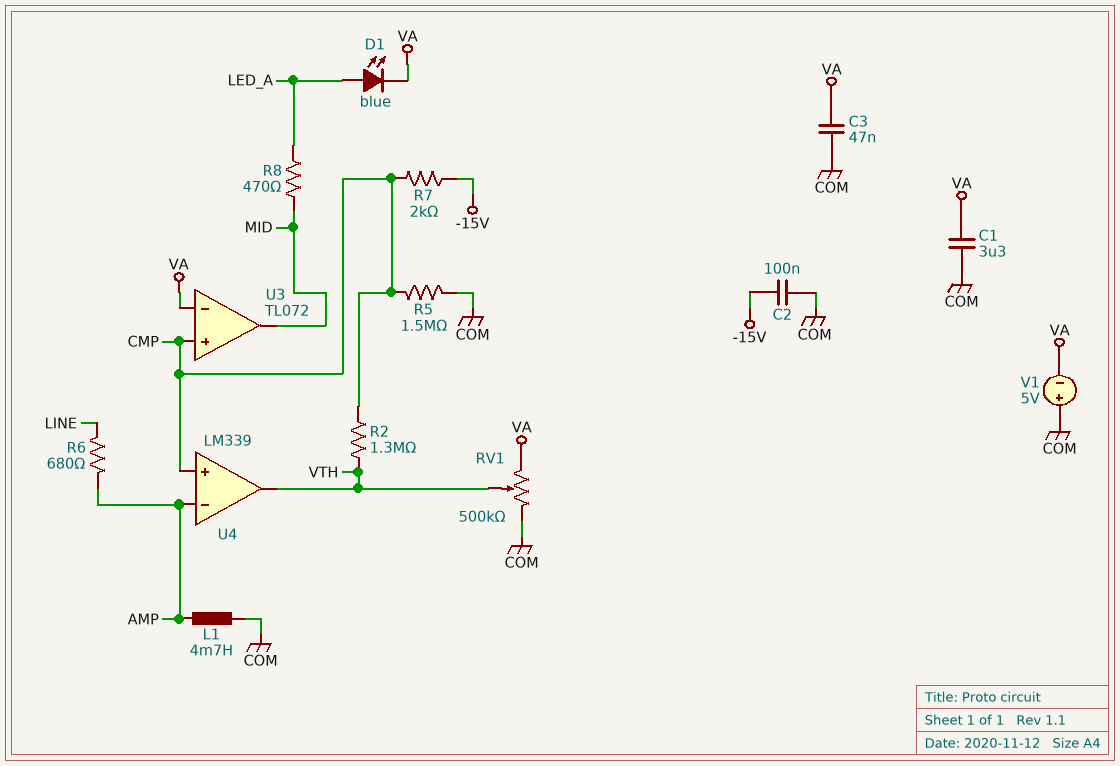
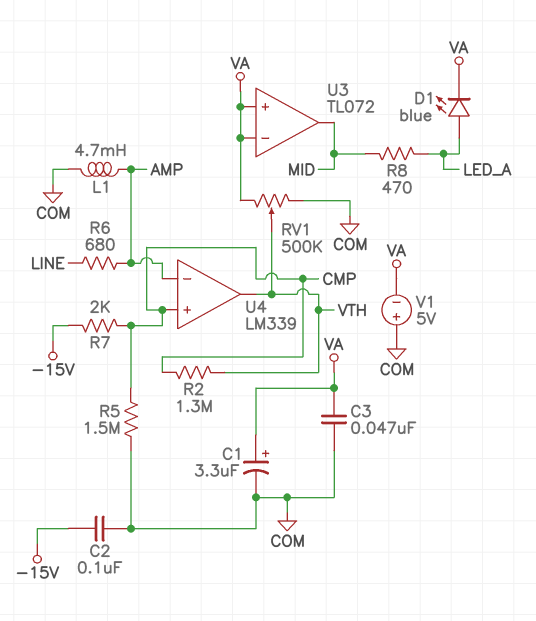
C1: 3.3uF (COM, VA) -> 3.3uF (plus VA, minus COM)
U3 pin in+: CMP -> VA

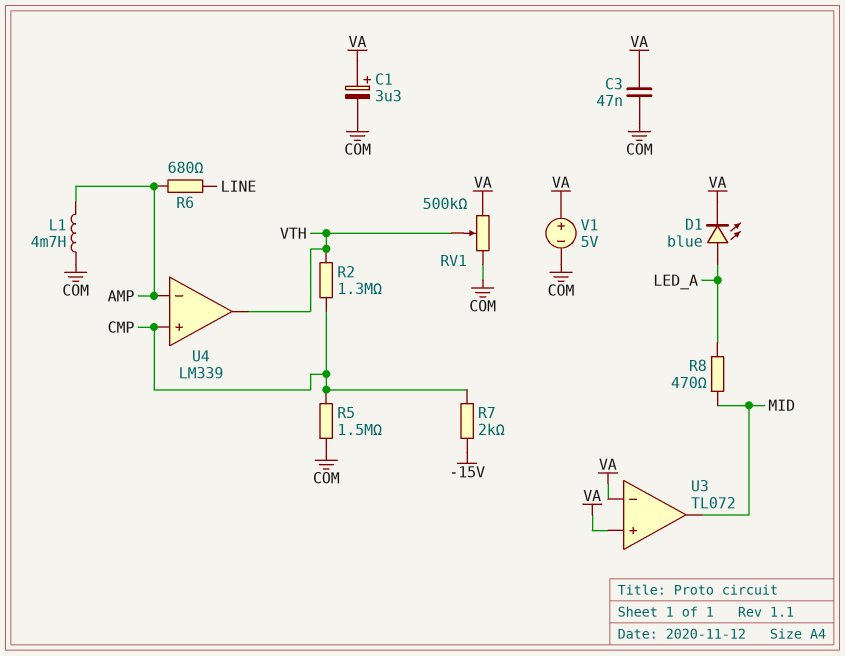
C2: 100nF (-15V, COM) -> none
V1: 5V (plus COM, minus VA) -> 5V (plus VA, minus COM)

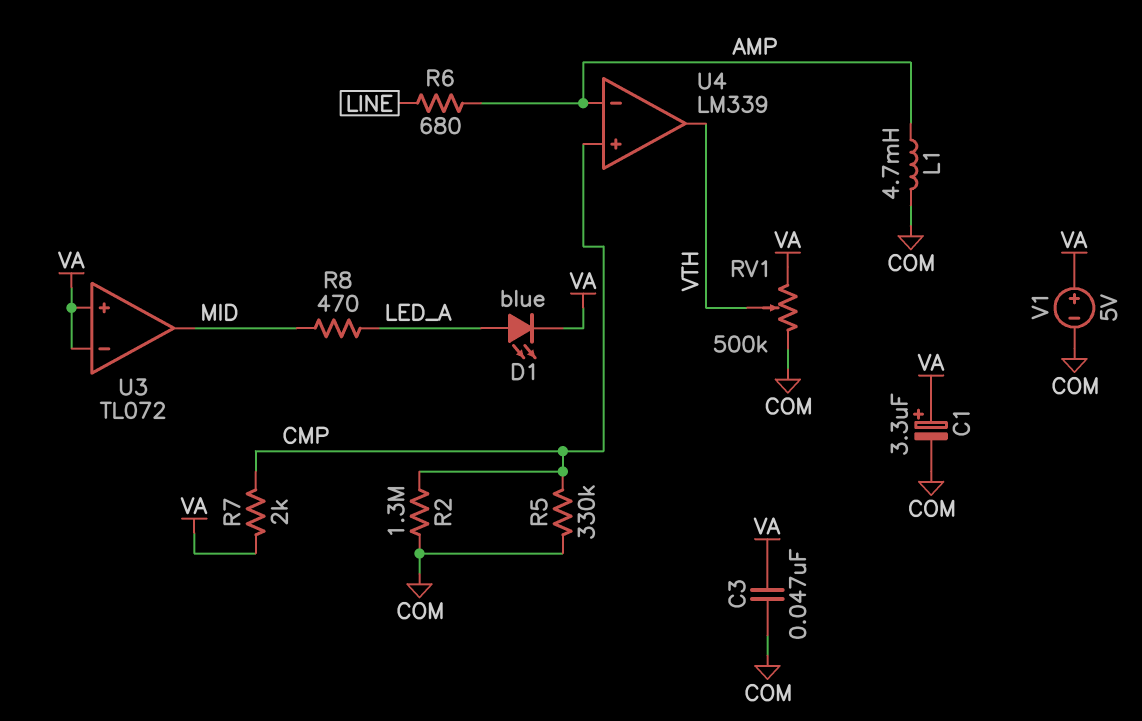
R2: 1.3M (CMP, VTH) -> 1.3M (CMP, COM)
R5: 1.5M (CMP, COM) -> 330k (CMP, COM)
R7: 2k (-15V, CMP) -> 2k (CMP, VA)

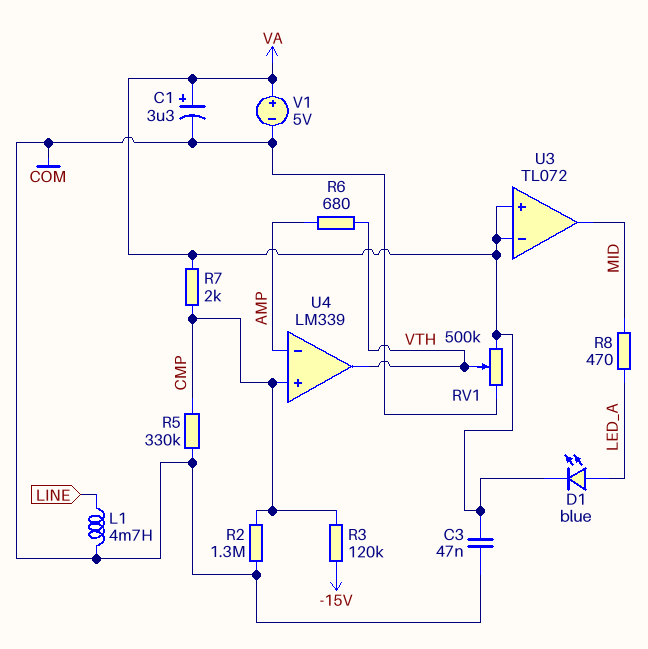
L1: 4.7mH (AMP, COM) -> 4.7mH (COM, LINE)
R3: none -> 120k (-15V, CMP)
R6: 680 (AMP, LINE) -> 680 (AMP, VTH)

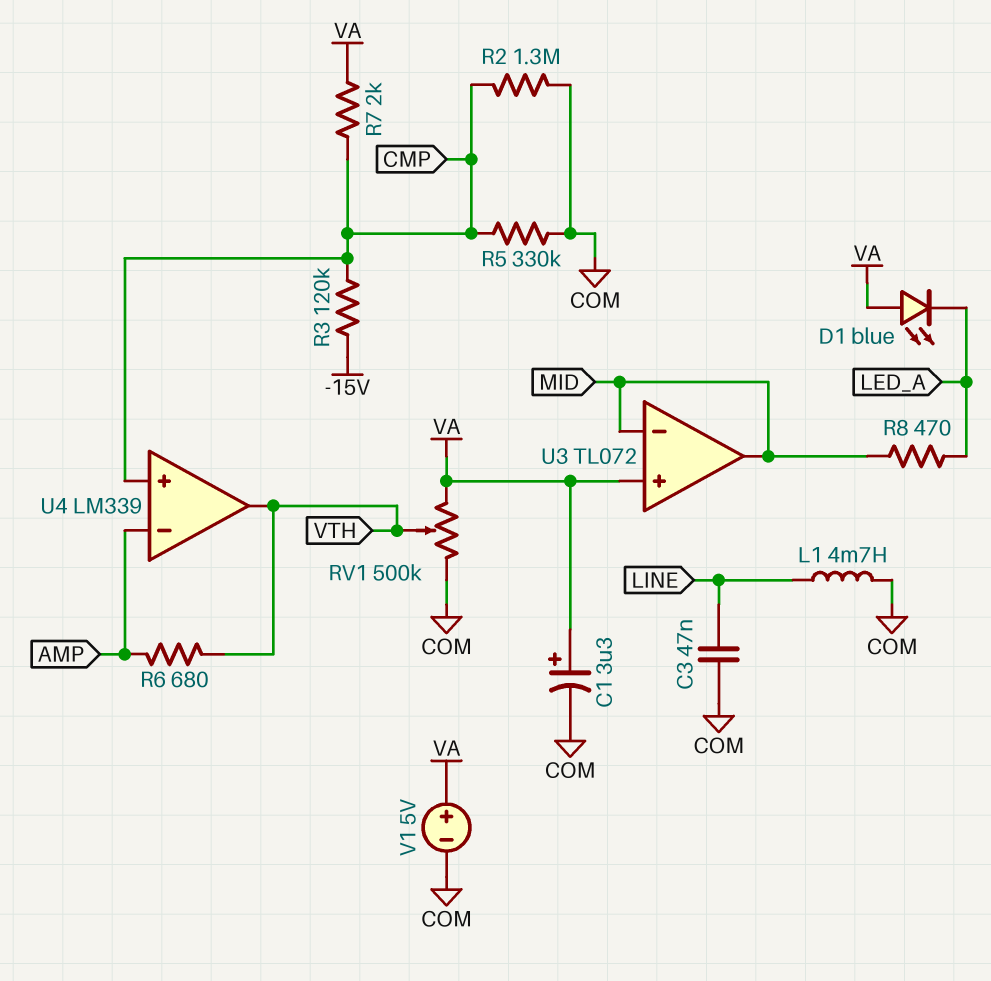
C3: 47nF (COM, VA) -> 47nF (COM, LINE)
D1: LED blue (A LED_A, K VA) -> LED blue (A VA, K LED_A)
U3 pin in-: VA -> MID

